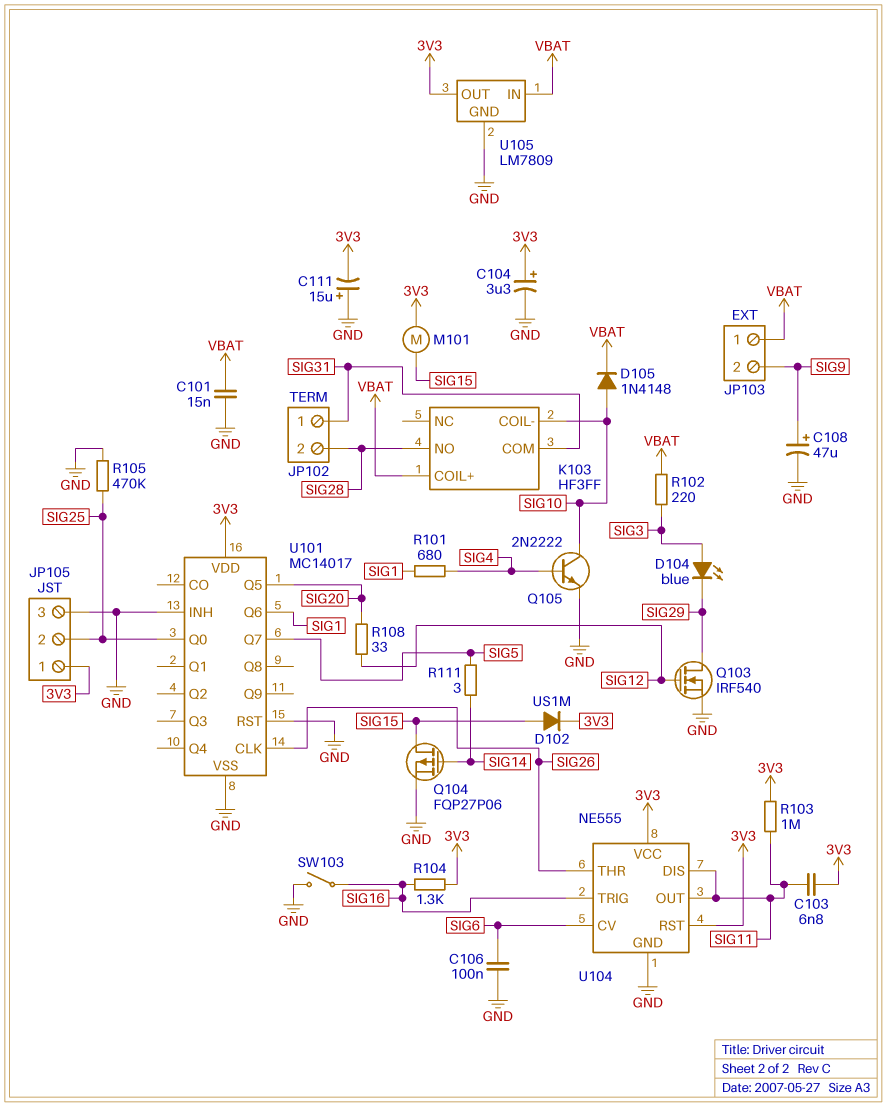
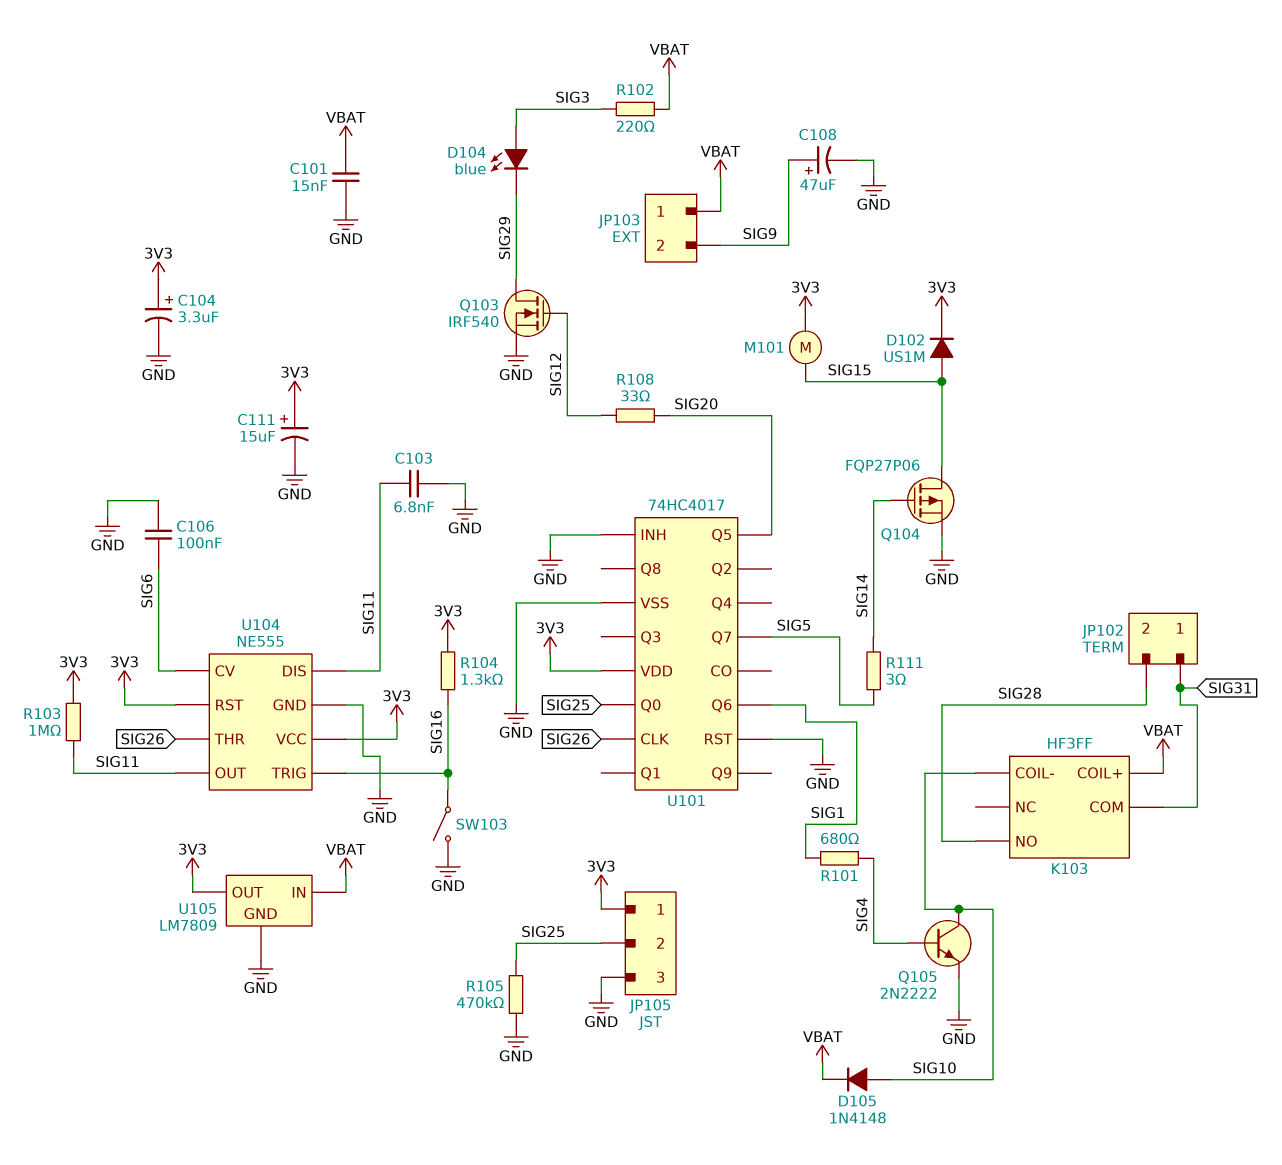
C103: 6.8nF (3V3, SIG11) -> 6.8nF (GND, SIG11)
C111: 15uF (plus GND, minus 3V3) -> 15uF (plus 3V3, minus GND)
U101: MC14017 -> 74HC4017

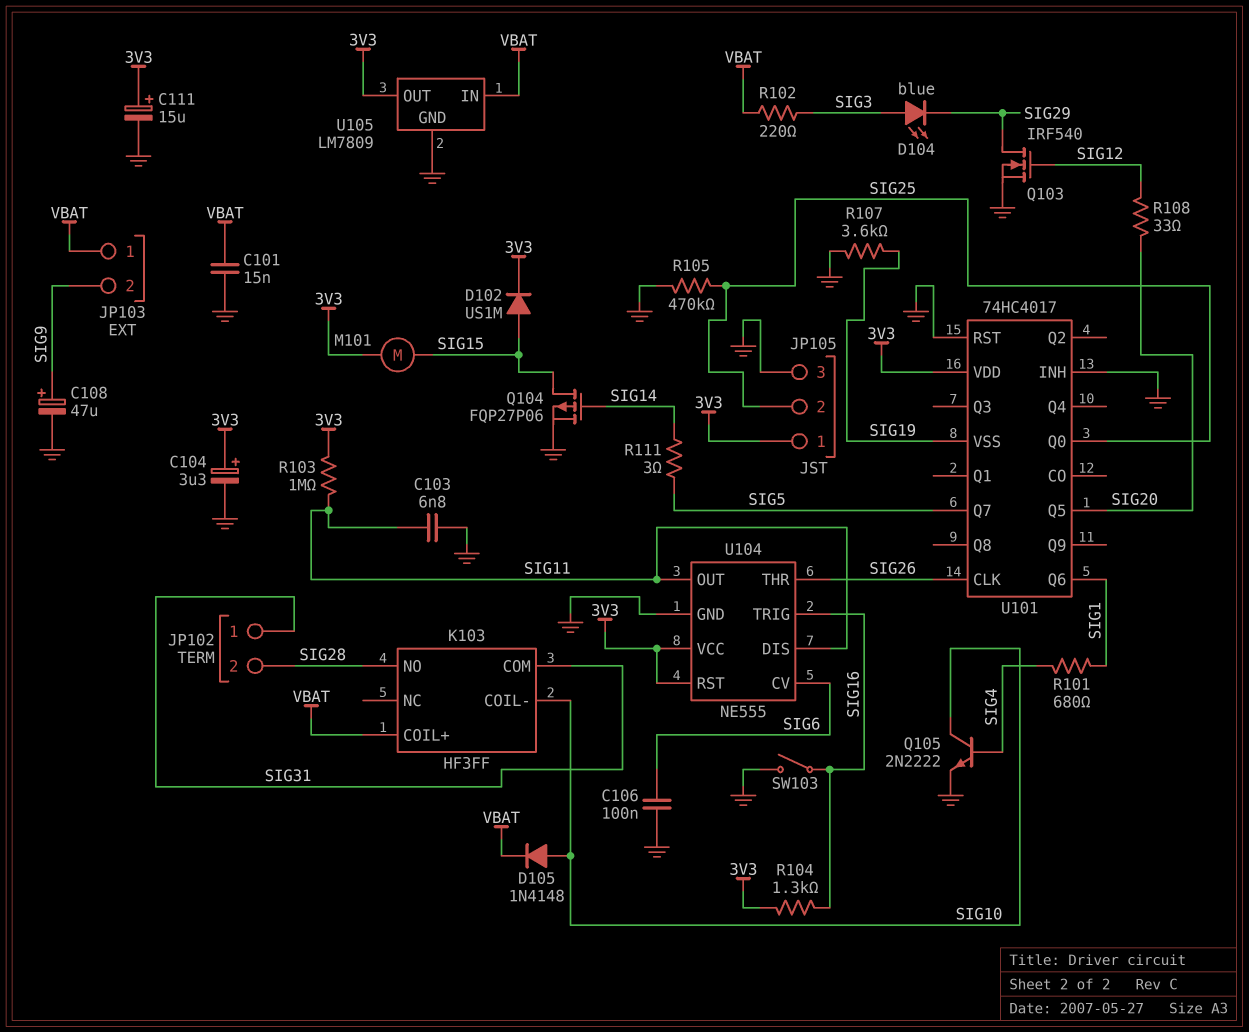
R107: none -> 3.6k (GND, SIG19)
U101 pin VSS: GND -> SIG19

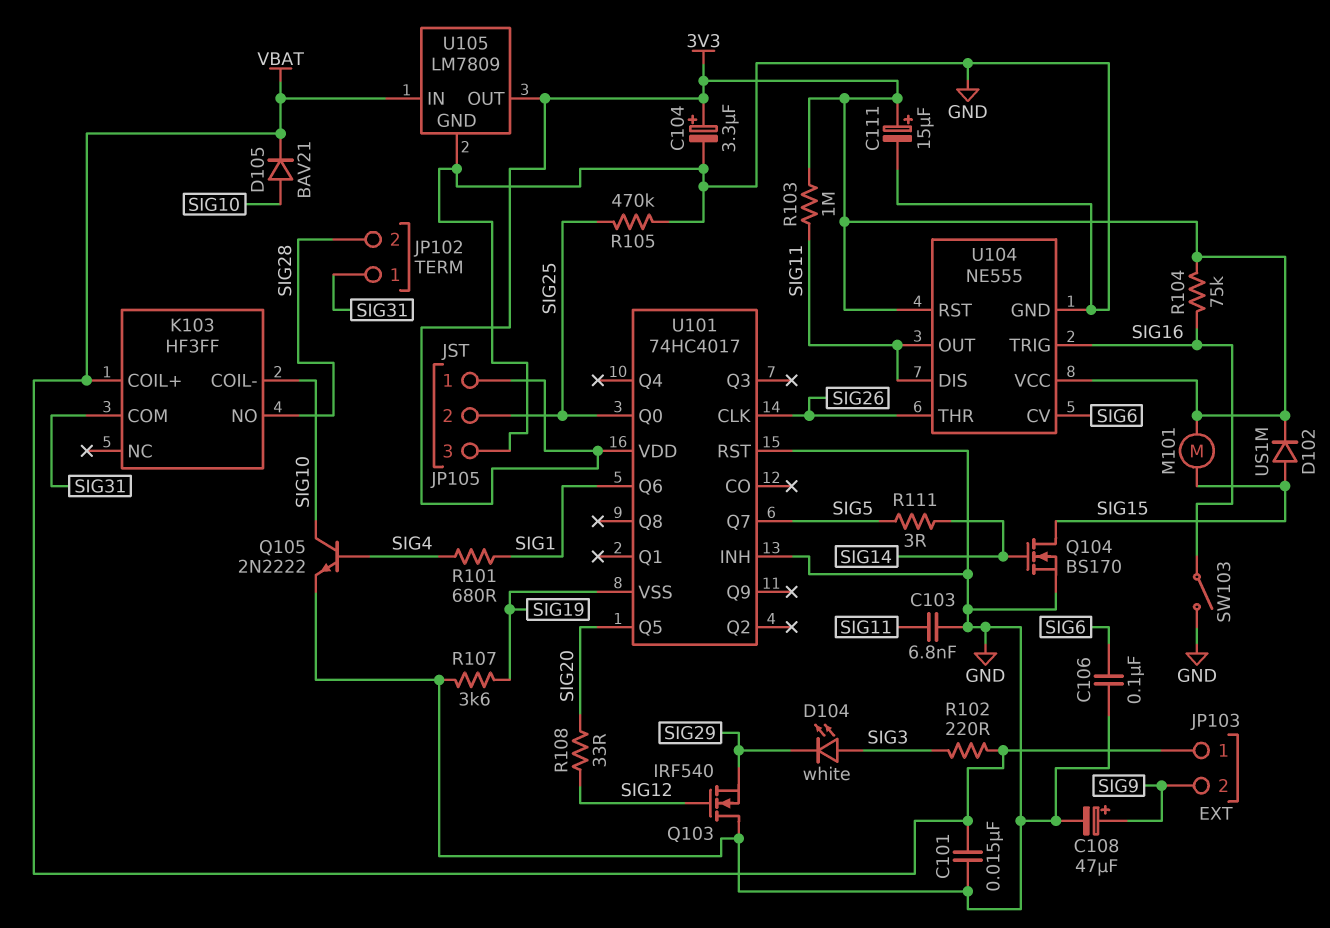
D104: LED blue (A SIG3, K SIG29) -> LED white (A SIG3, K SIG29)
D105: diode 1N4148 (A SIG10, K VBAT) -> diode BAV21 (A SIG10, K VBAT)
Q103: NMOS IRF540 (G SIG12, D SIG29, S GND) -> NMOS IRF540 (G SIG12, D GND, S SIG29)
Q104: PMOS FQP27P06 (G SIG14, D SIG15, S GND) -> NMOS BS170 (G SIG14, D SIG15, S GND)
R104: 1.3k (3V3, SIG16) -> 75k (3V3, SIG16)

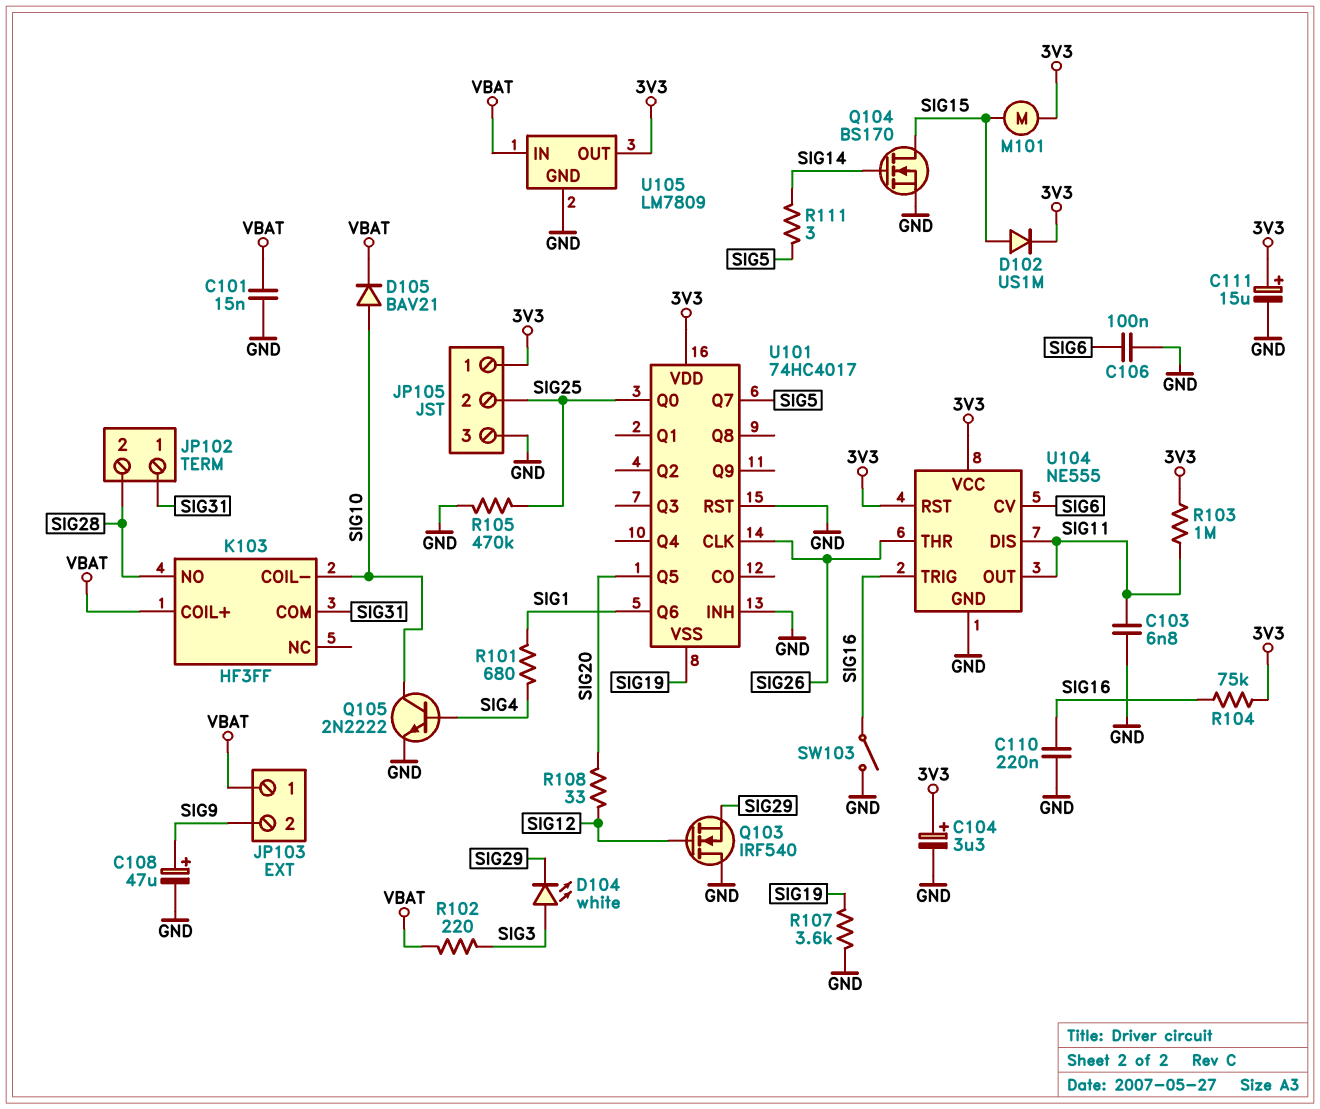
C110: none -> 220nF (GND, SIG16)

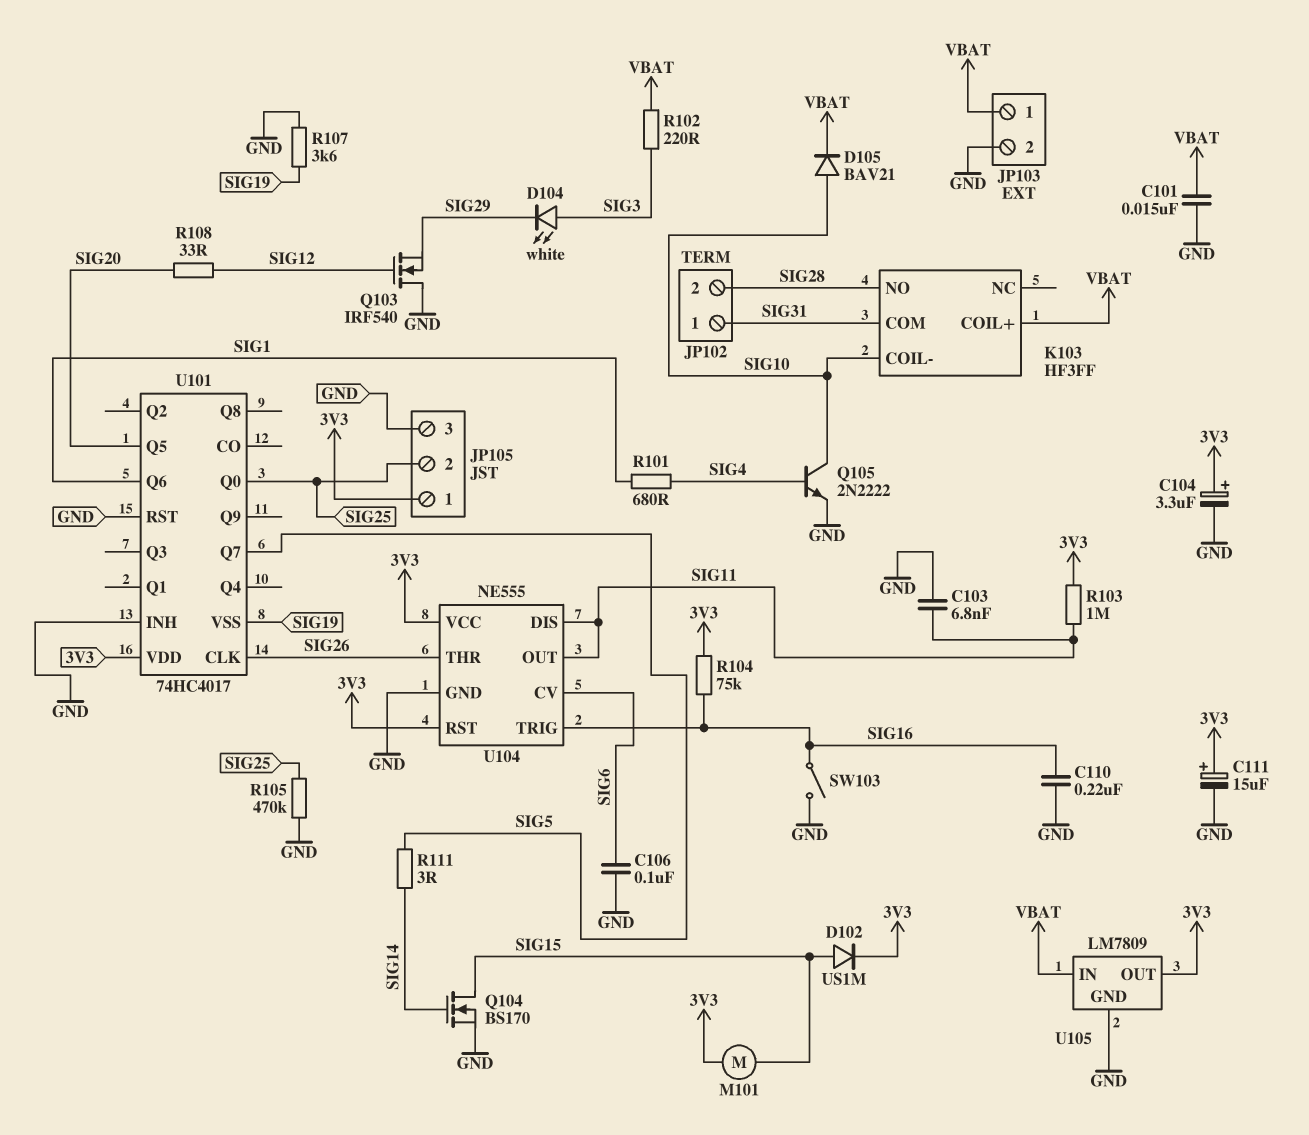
C108: 47uF (plus SIG9, minus GND) -> none
JP103 pin 2: SIG9 -> GND

